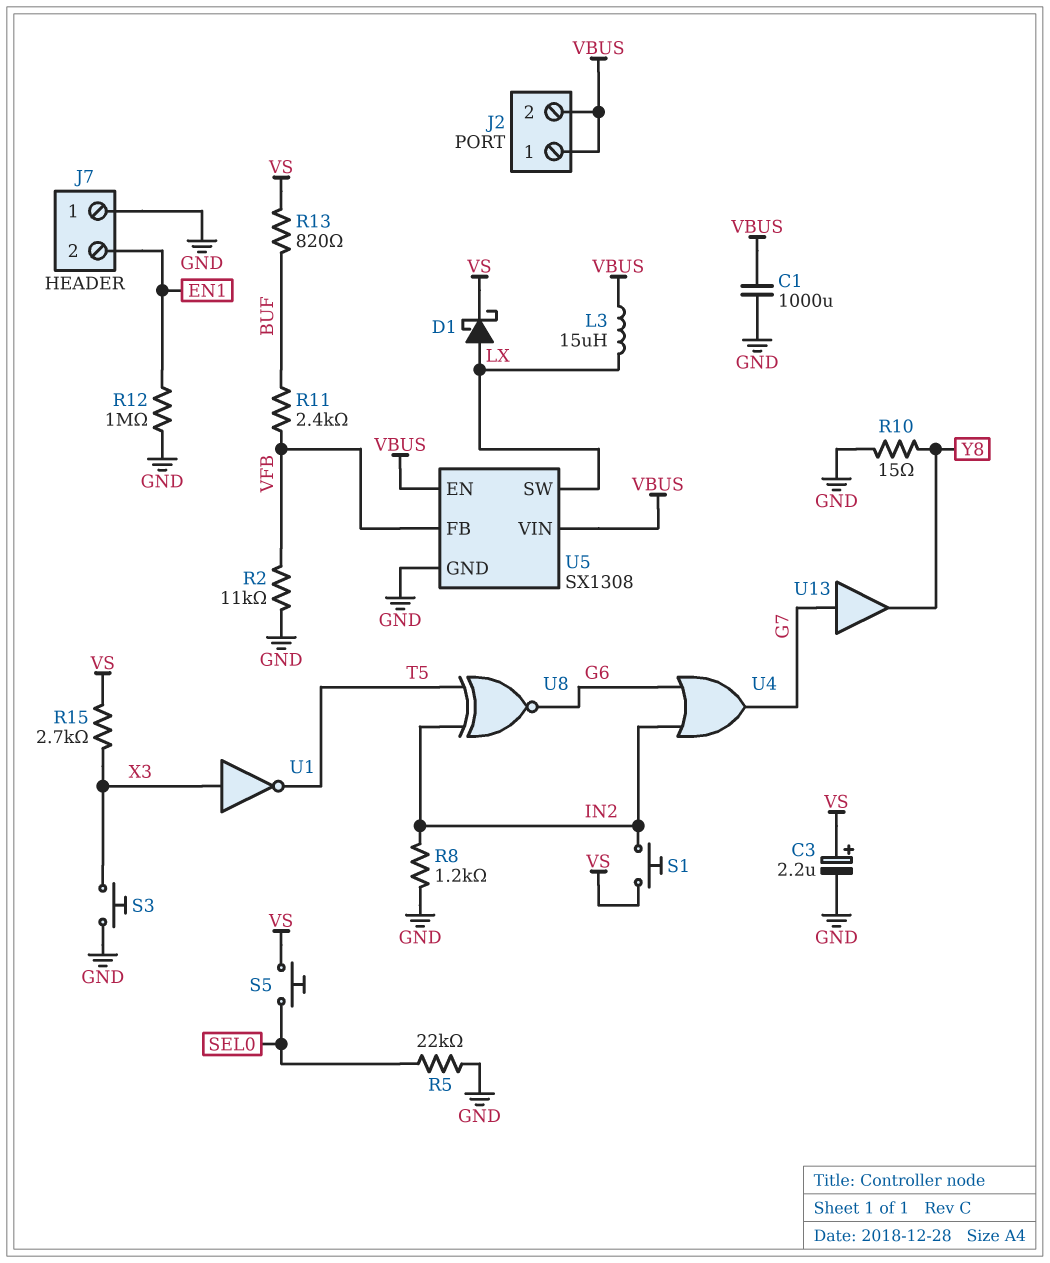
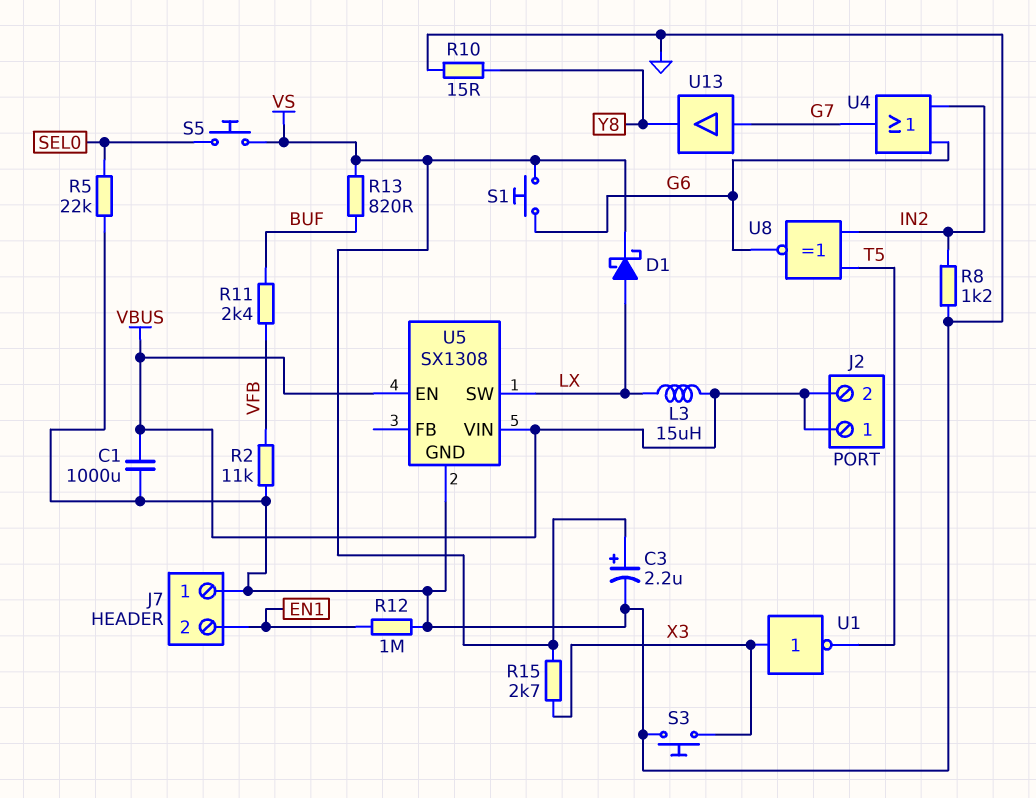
S1: button (IN2, VS) -> button (G6, VS)
U5 pin FB: VFB -> none

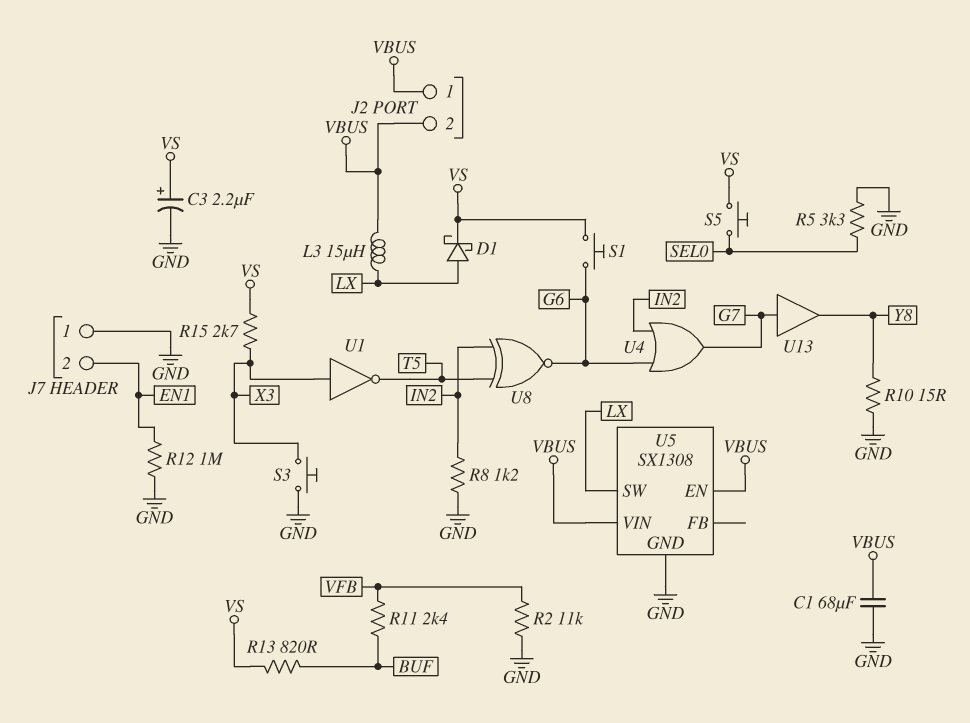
C1: 1000uF (GND, VBUS) -> 68uF (GND, VBUS)
R5: 22k (GND, SEL0) -> 3.3k (GND, SEL0)

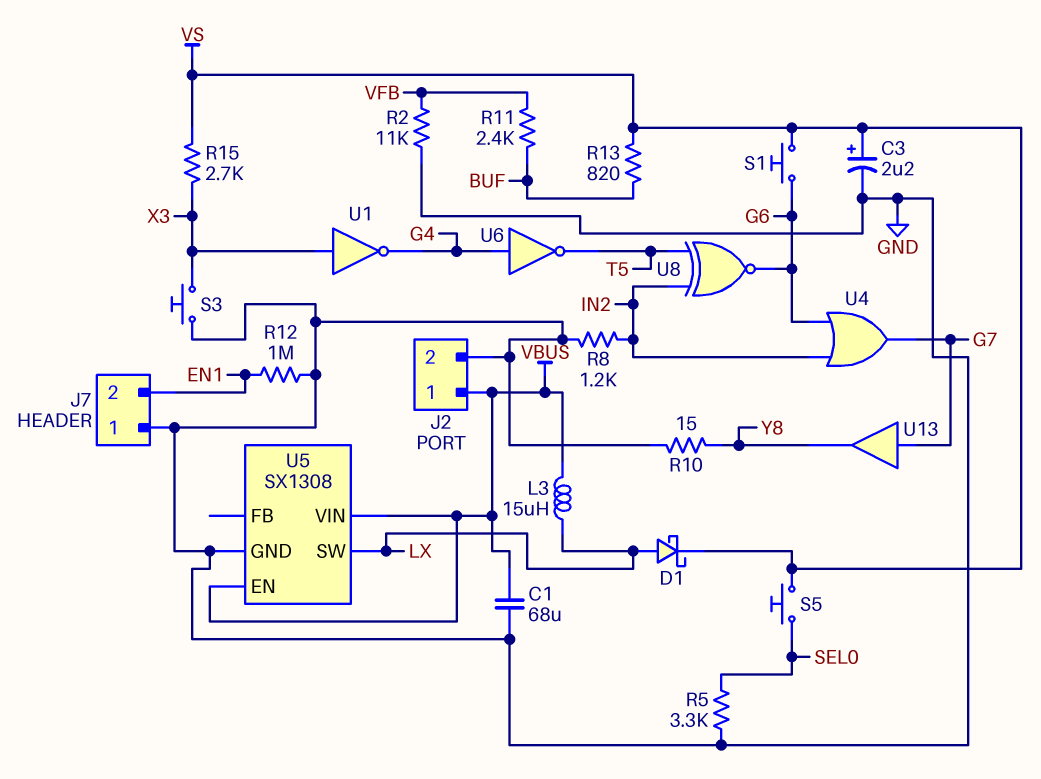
J2 pin 2: VBUS -> GND
U1: NOT (in X3, out T5) -> NOT (in X3, out G4)
U6: none -> NOT (in G4, out T5)

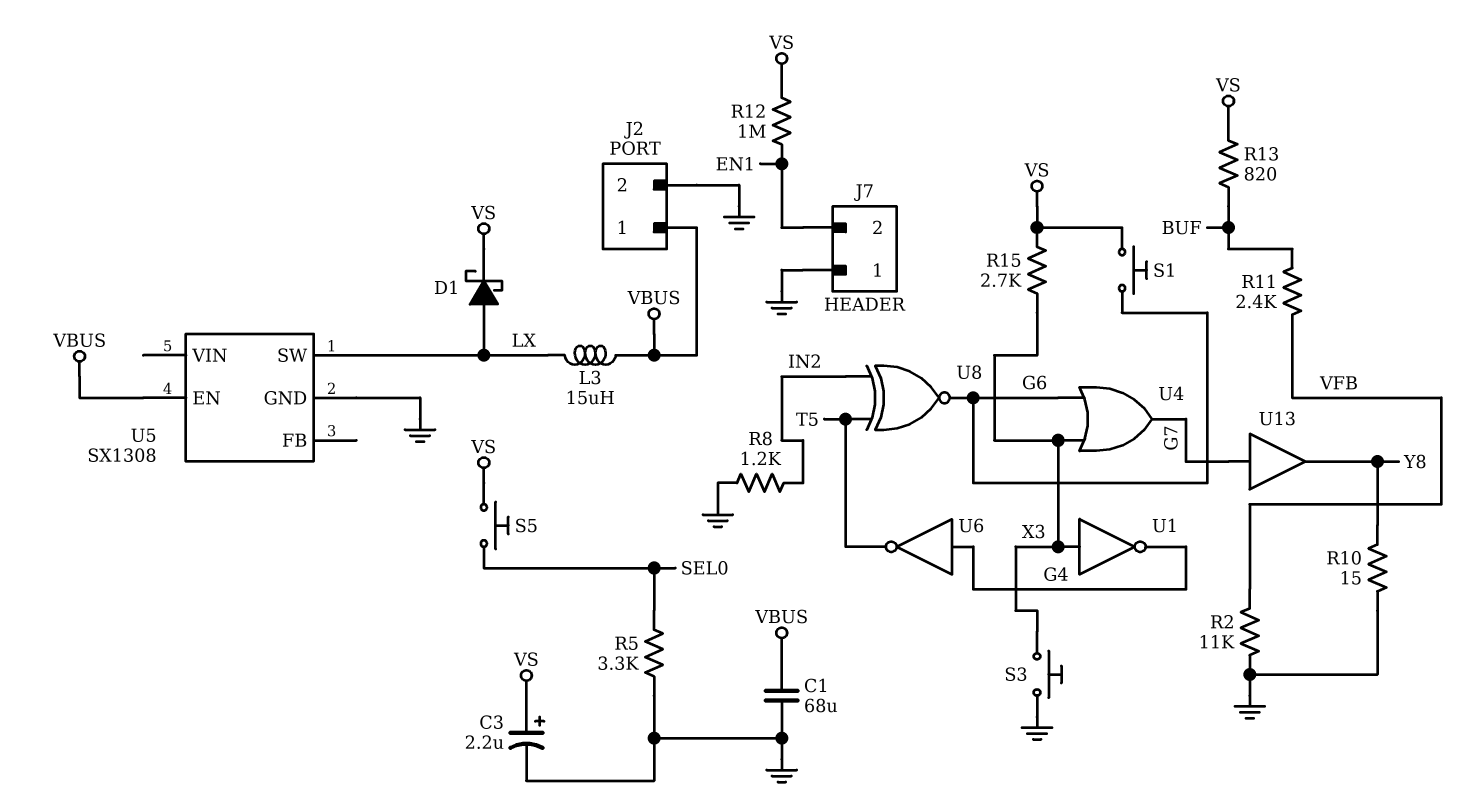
R12: 1M (EN1, GND) -> 1M (EN1, VS)
U4: OR (in G6, in IN2, out G7) -> OR (in G6, in X3, out G7)
U5 pin VIN: VBUS -> none

